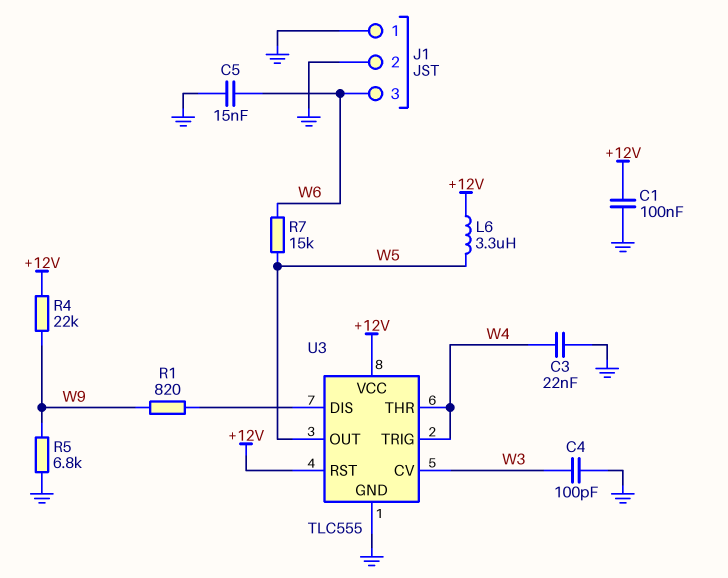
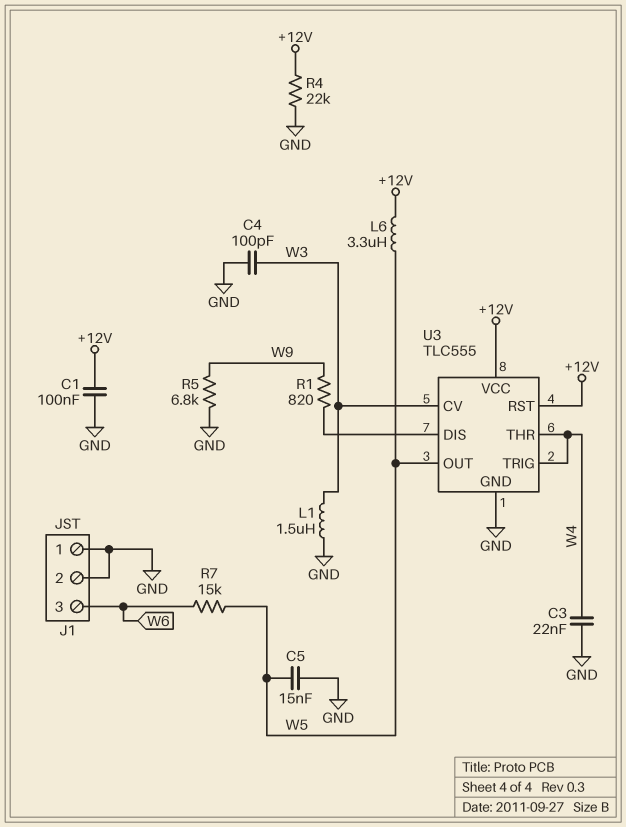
C5: 15nF (GND, W6) -> 15nF (GND, W5)
L1: none -> 1.5uH (GND, W3)
R4: 22k (+12V, W9) -> 22k (+12V, GND)

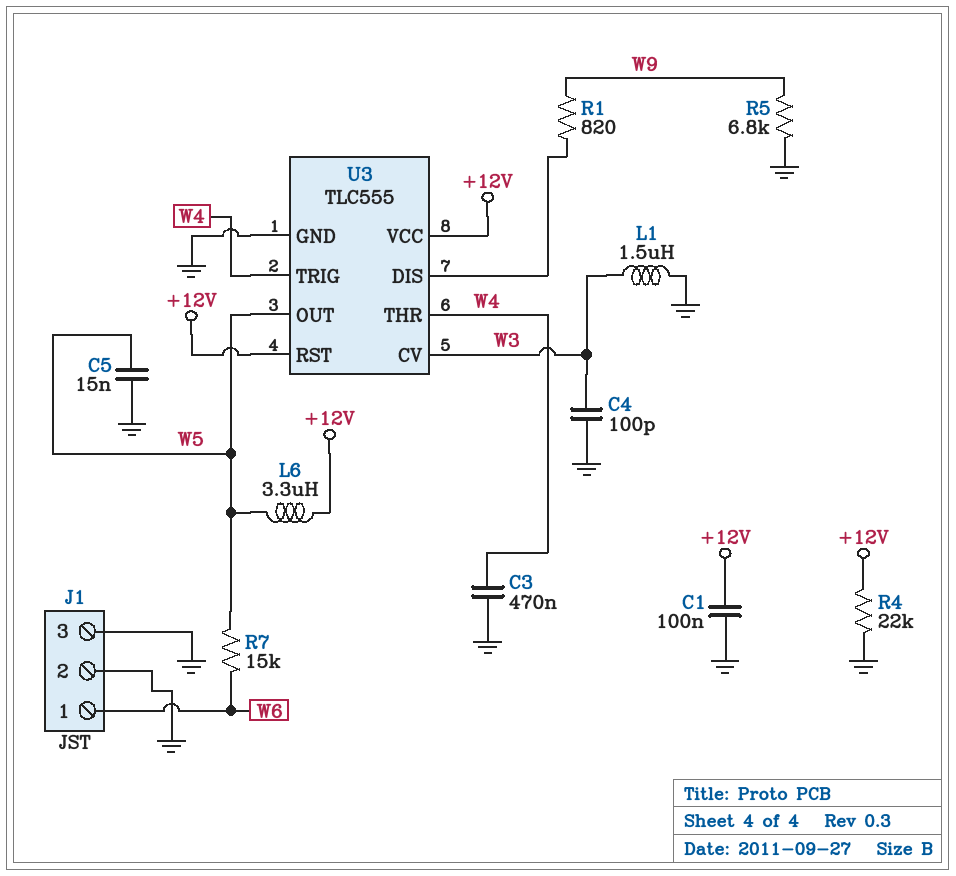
C3: 22nF (GND, W4) -> 470nF (GND, W4)
J1 pin 1: GND -> W6
J1 pin 3: W6 -> GND

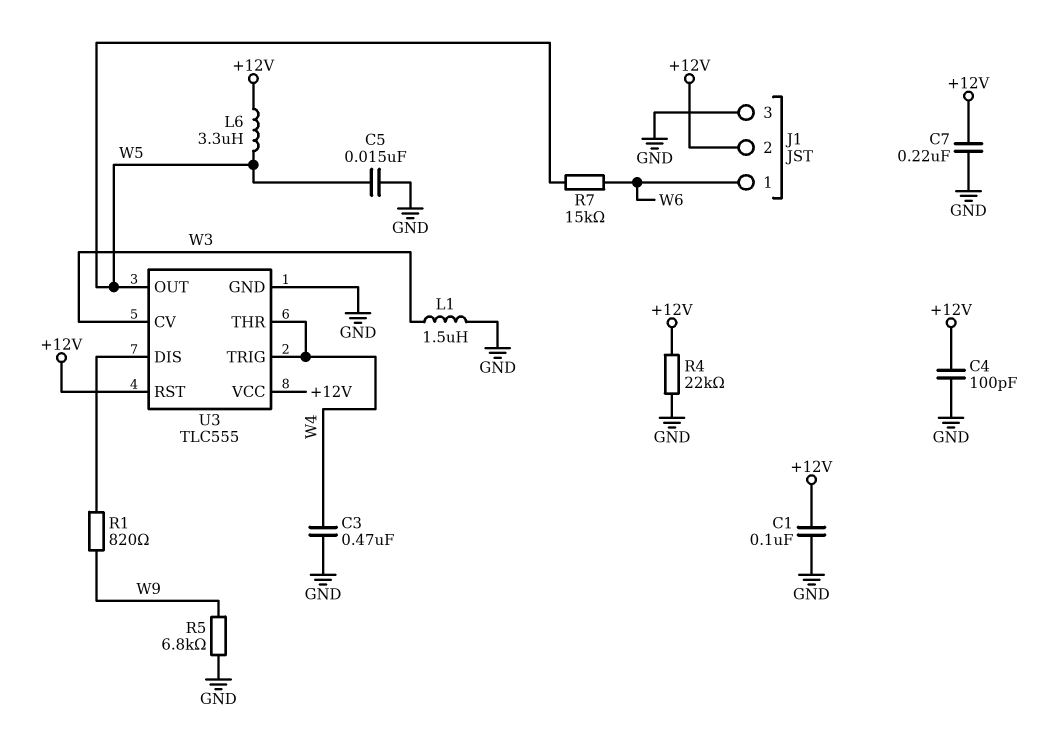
C4: 100pF (GND, W3) -> 100pF (+12V, GND)
C7: none -> 220nF (+12V, GND)
J1 pin 2: GND -> +12V

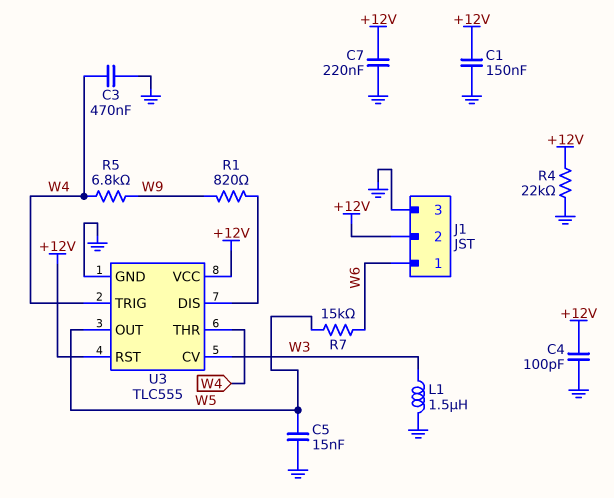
C1: 100nF (+12V, GND) -> 150nF (+12V, GND)
L6: 3.3uH (+12V, W5) -> none
R5: 6.8k (GND, W9) -> 6.8k (W4, W9)

